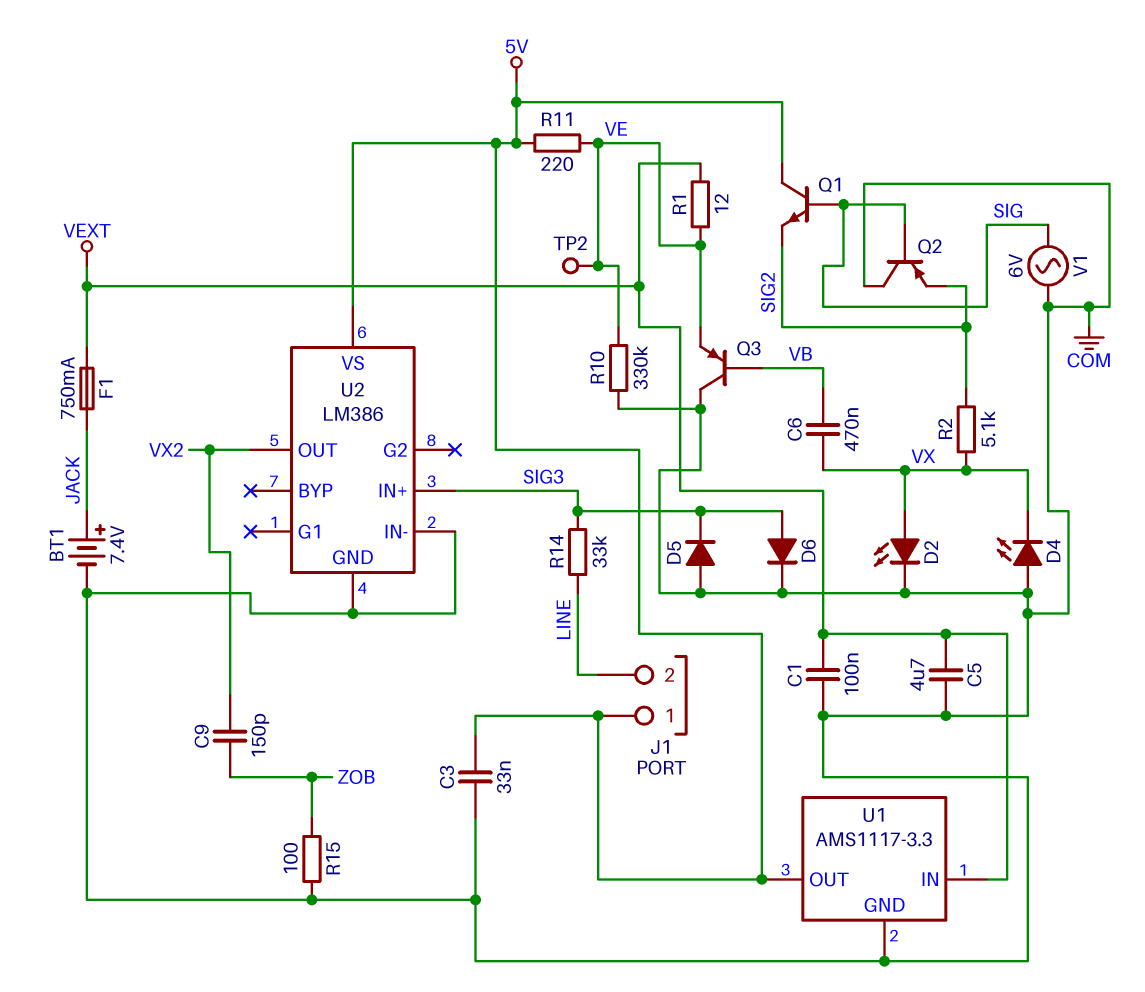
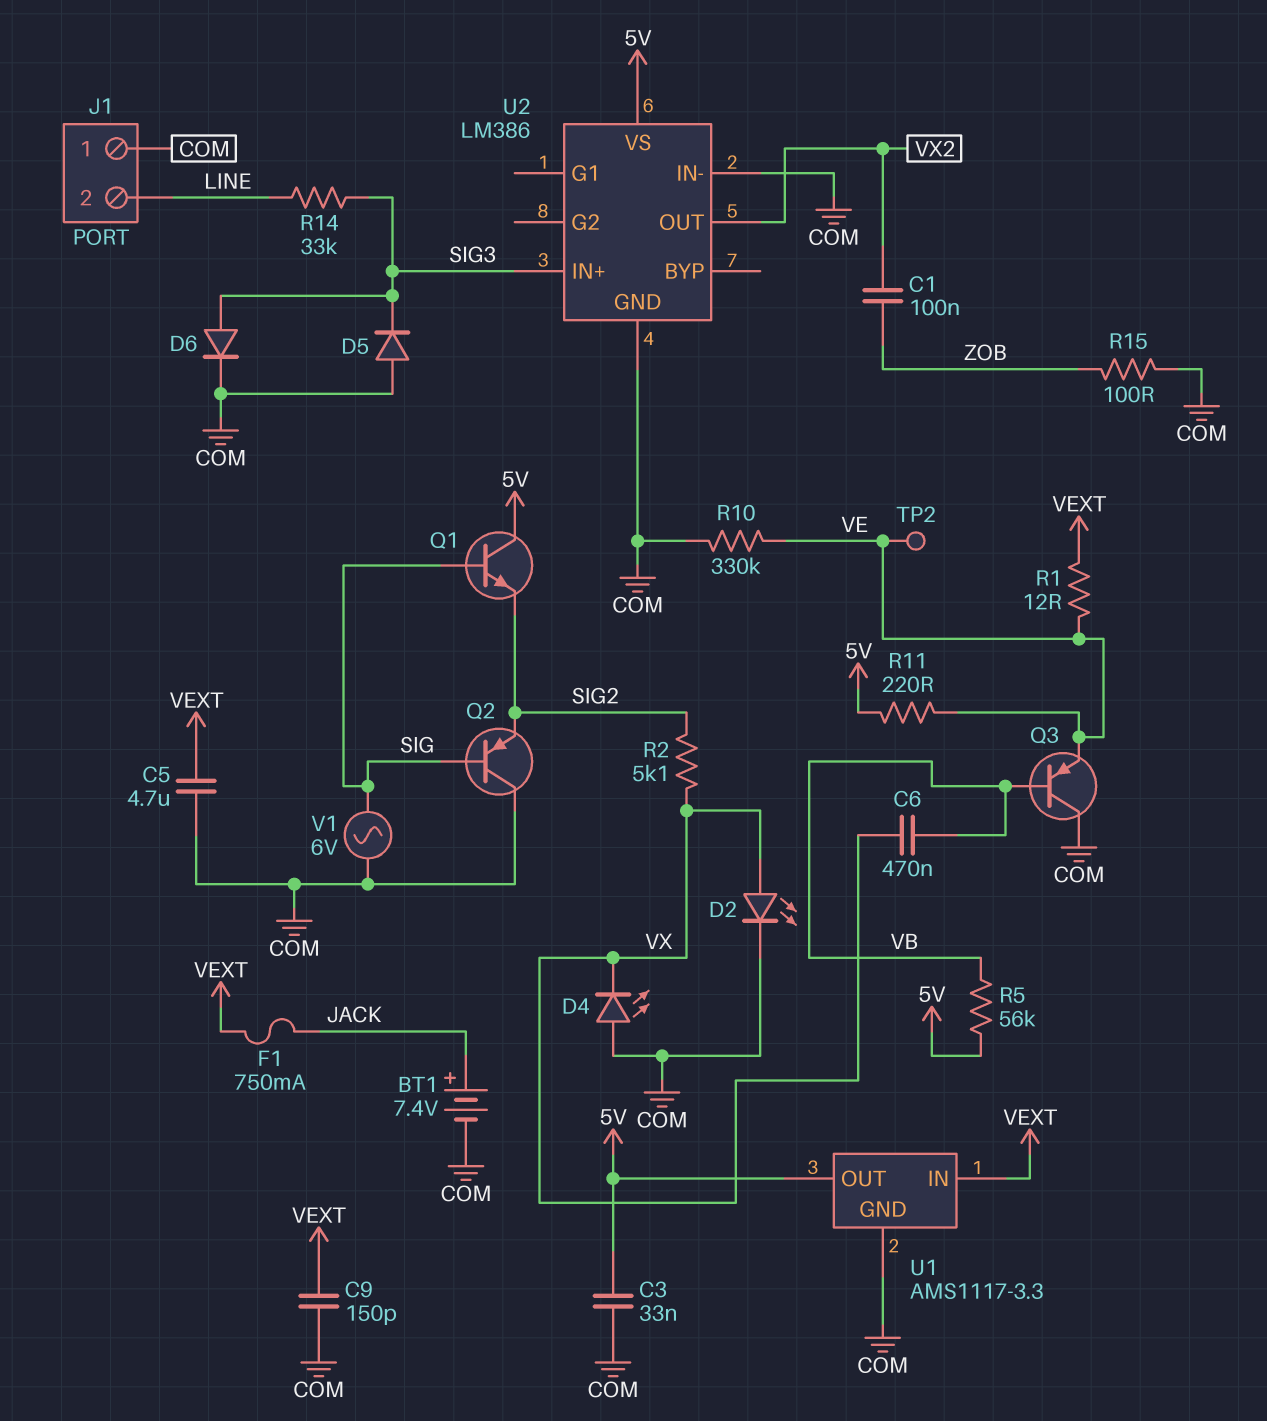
C1: 100nF (COM, VEXT) -> 100nF (VX2, ZOB)
C9: 150pF (VX2, ZOB) -> 150pF (COM, VEXT)
J1 pin 1: 5V -> COM
R5: none -> 56k (5V, VB)

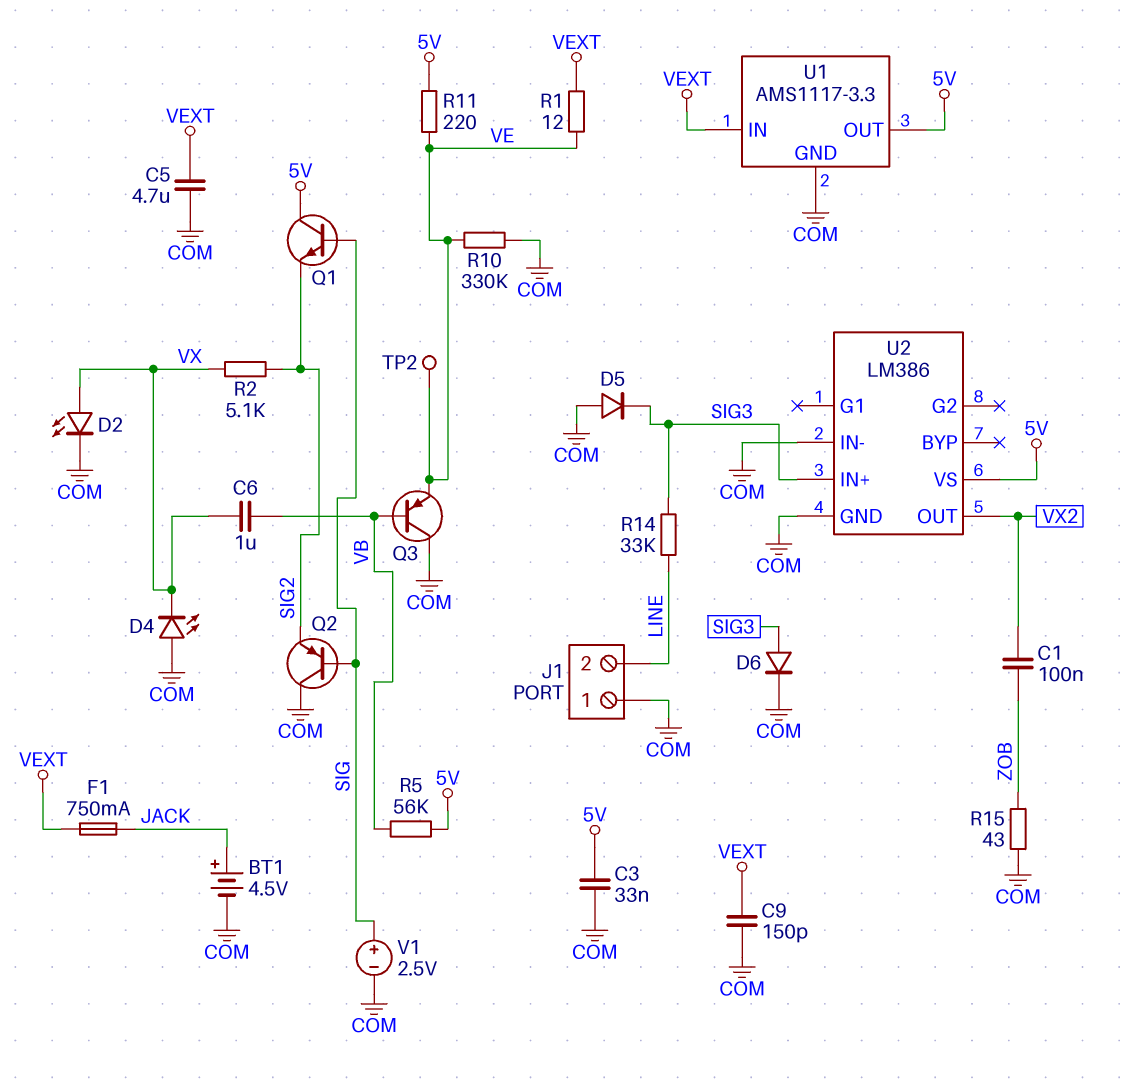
BT1: 7.4V (plus JACK, minus COM) -> 4.5V (plus JACK, minus COM)
C6: 470nF (VB, VX) -> 1uF (VB, VX)
R15: 100 (COM, ZOB) -> 43 (COM, ZOB)
V1: AC 6V (COM, SIG) -> 2.5V (plus SIG, minus COM)

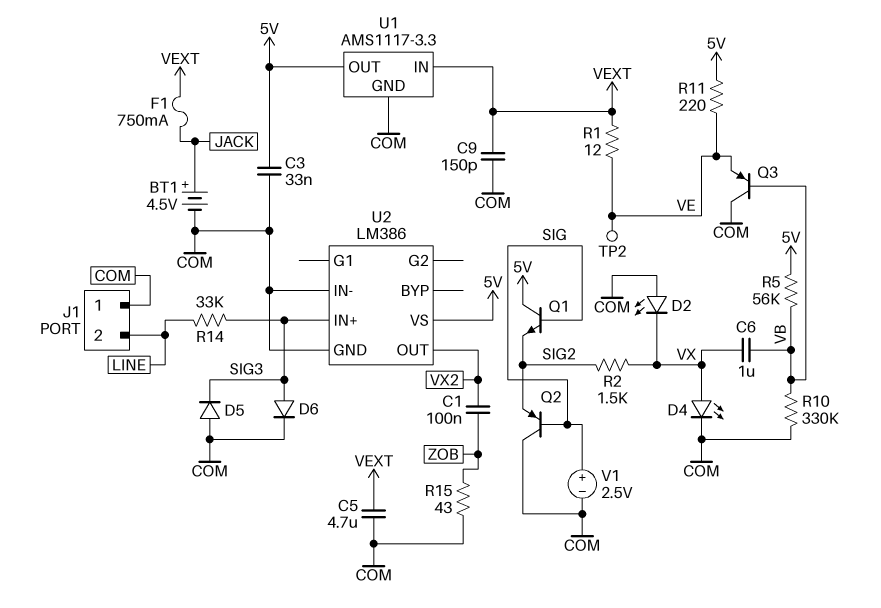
D2: LED (A VX, K COM) -> LED (A COM, K VX)
D4: LED (A COM, K VX) -> LED (A VX, K COM)
R2: 5.1k (SIG2, VX) -> 1.5k (SIG2, VX)
R10: 330k (COM, VE) -> 330k (COM, VB)

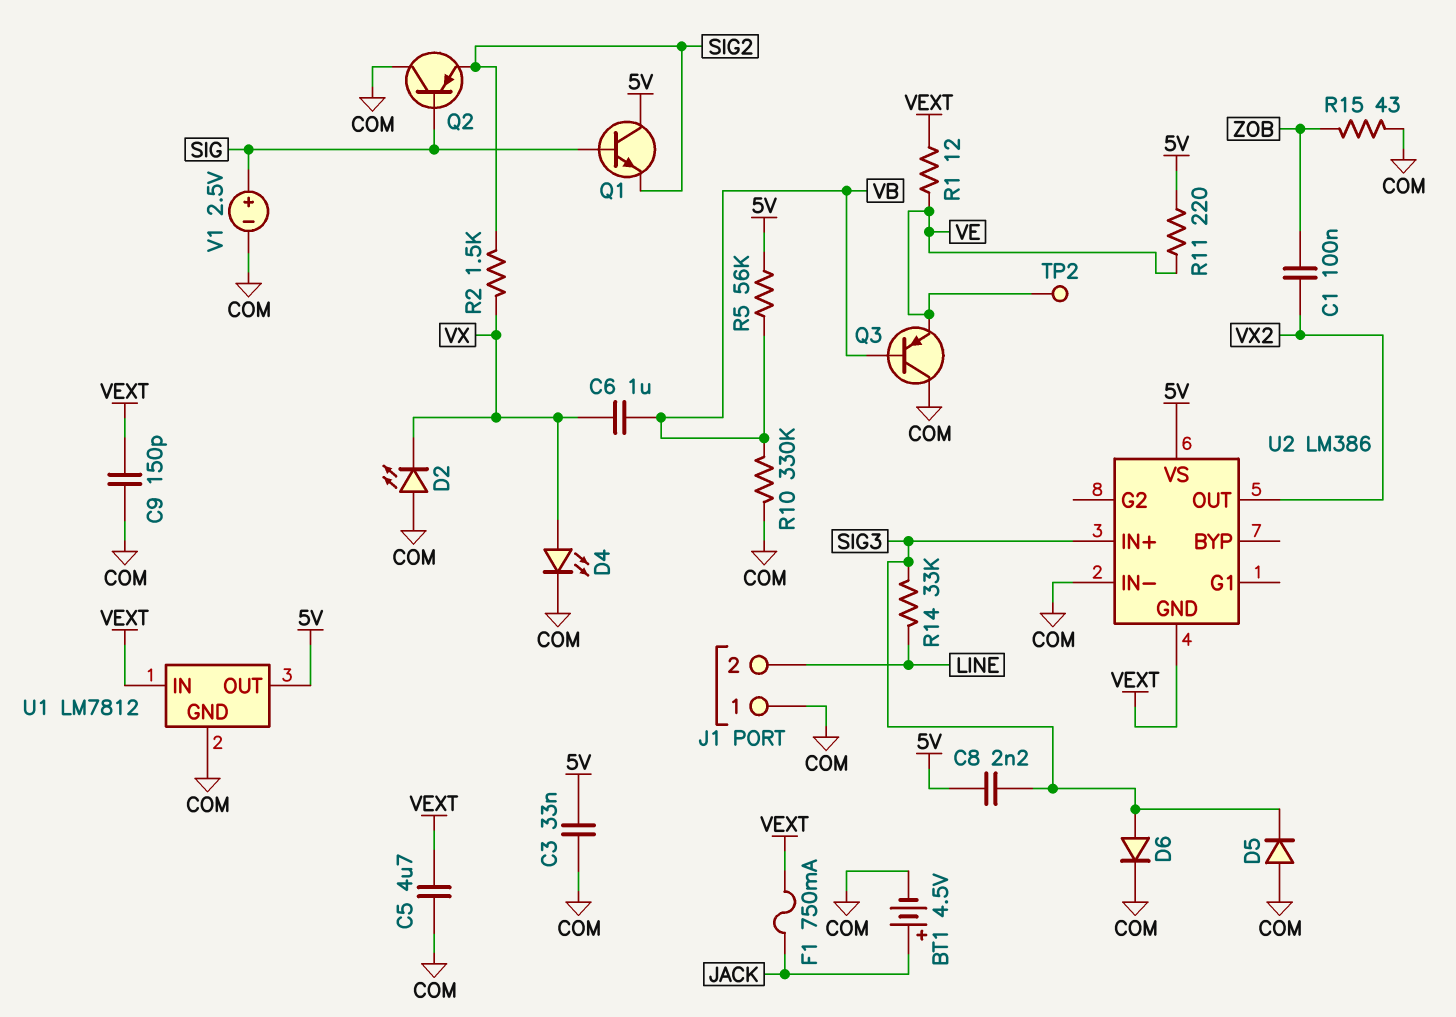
C8: none -> 2.2nF (5V, SIG3)
U1: AMS1117-3.3 -> LM7812
U2 pin GND: COM -> VEXT

